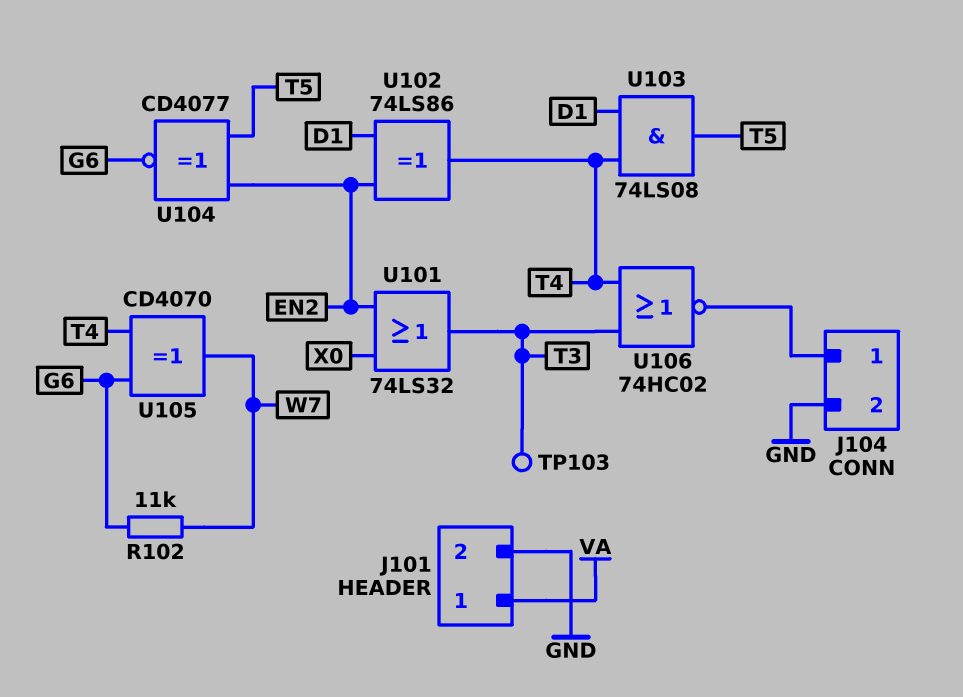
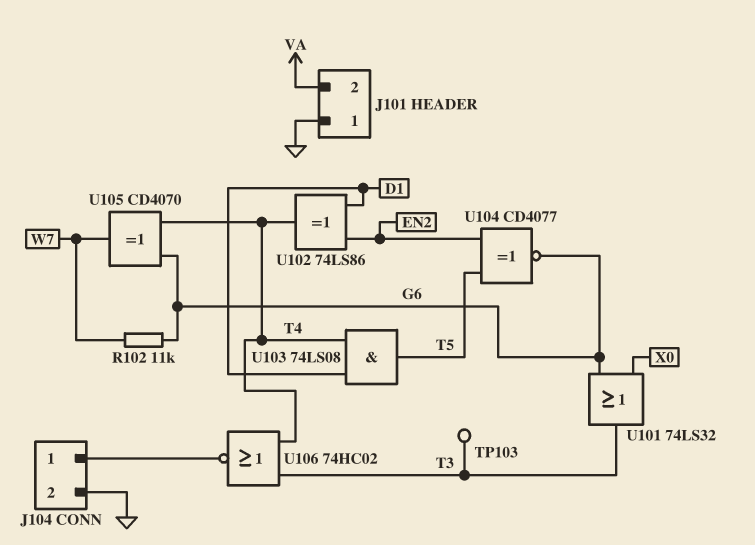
J101 pin 1: VA -> GND
J101 pin 2: GND -> VA
U101: OR 74LS32 (in EN2, in X0, out T3) -> OR 74LS32 (in G6, in X0, out T3)

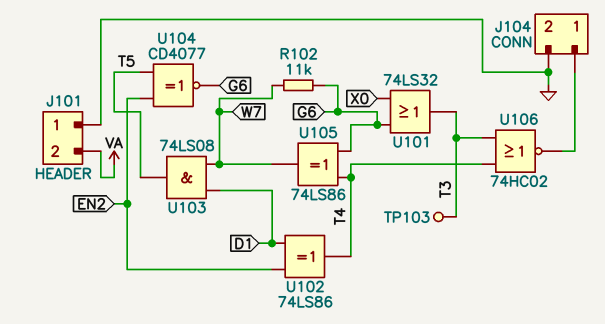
U103: AND 74LS08 (in D1, in T4, out T5) -> AND 74LS08 (in D1, in W7, out T5)
U105: XOR CD4070 (in G6, in T4, out W7) -> XOR 74LS86 (in G6, in T4, out W7)

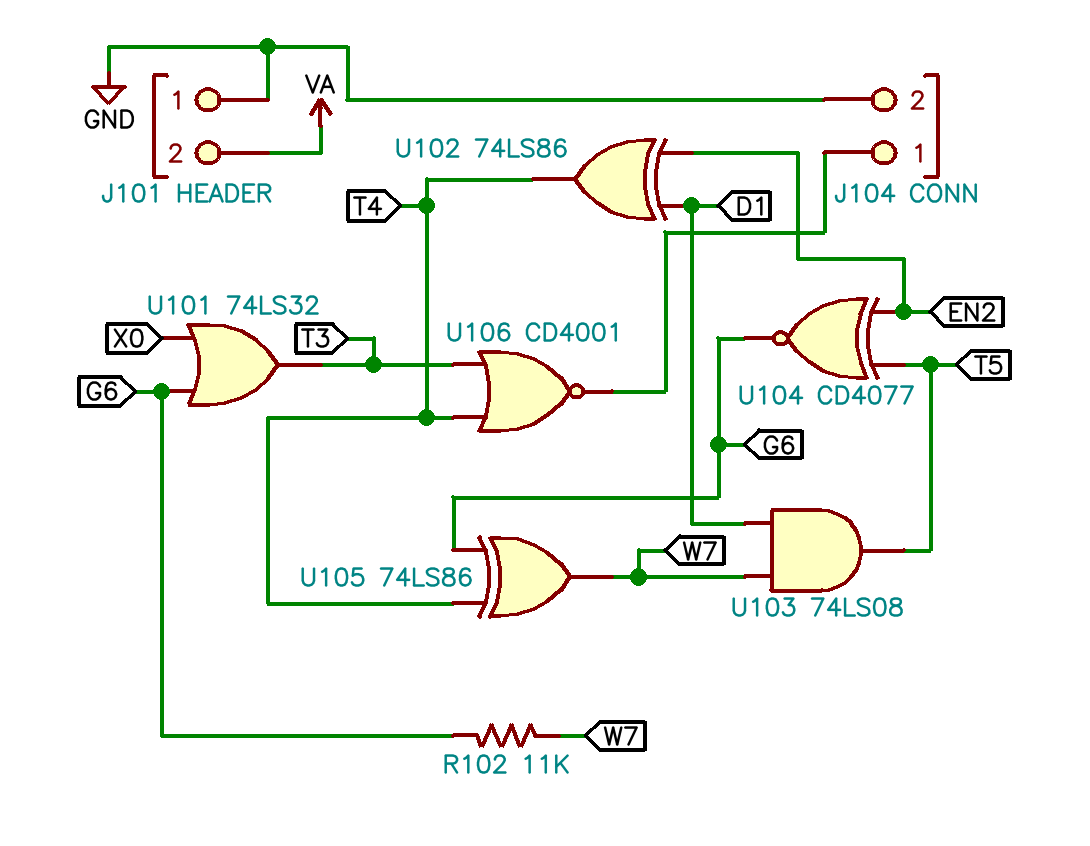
TP103: test point (T3) -> none
U106: NOR 74HC02 (in T3, in T4, out J104/1) -> NOR CD4001 (in T3, in T4, out J104/1)

